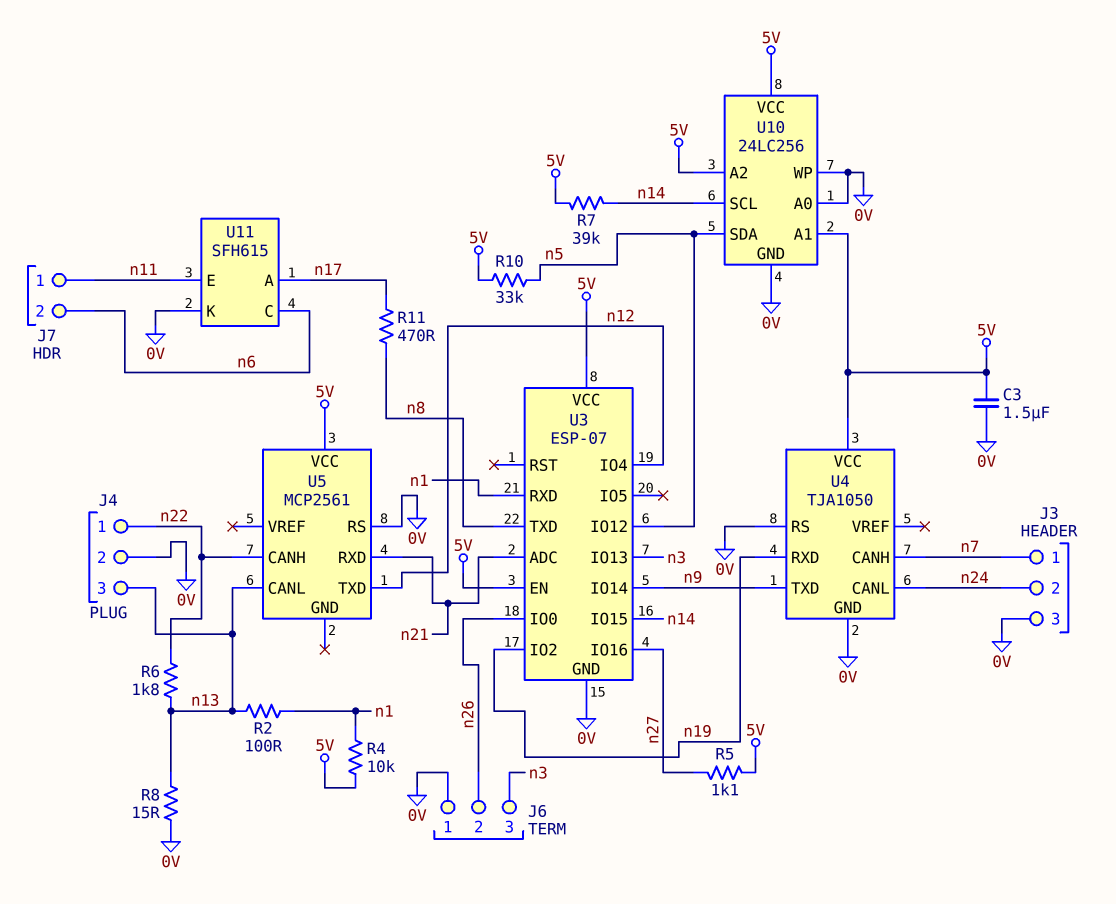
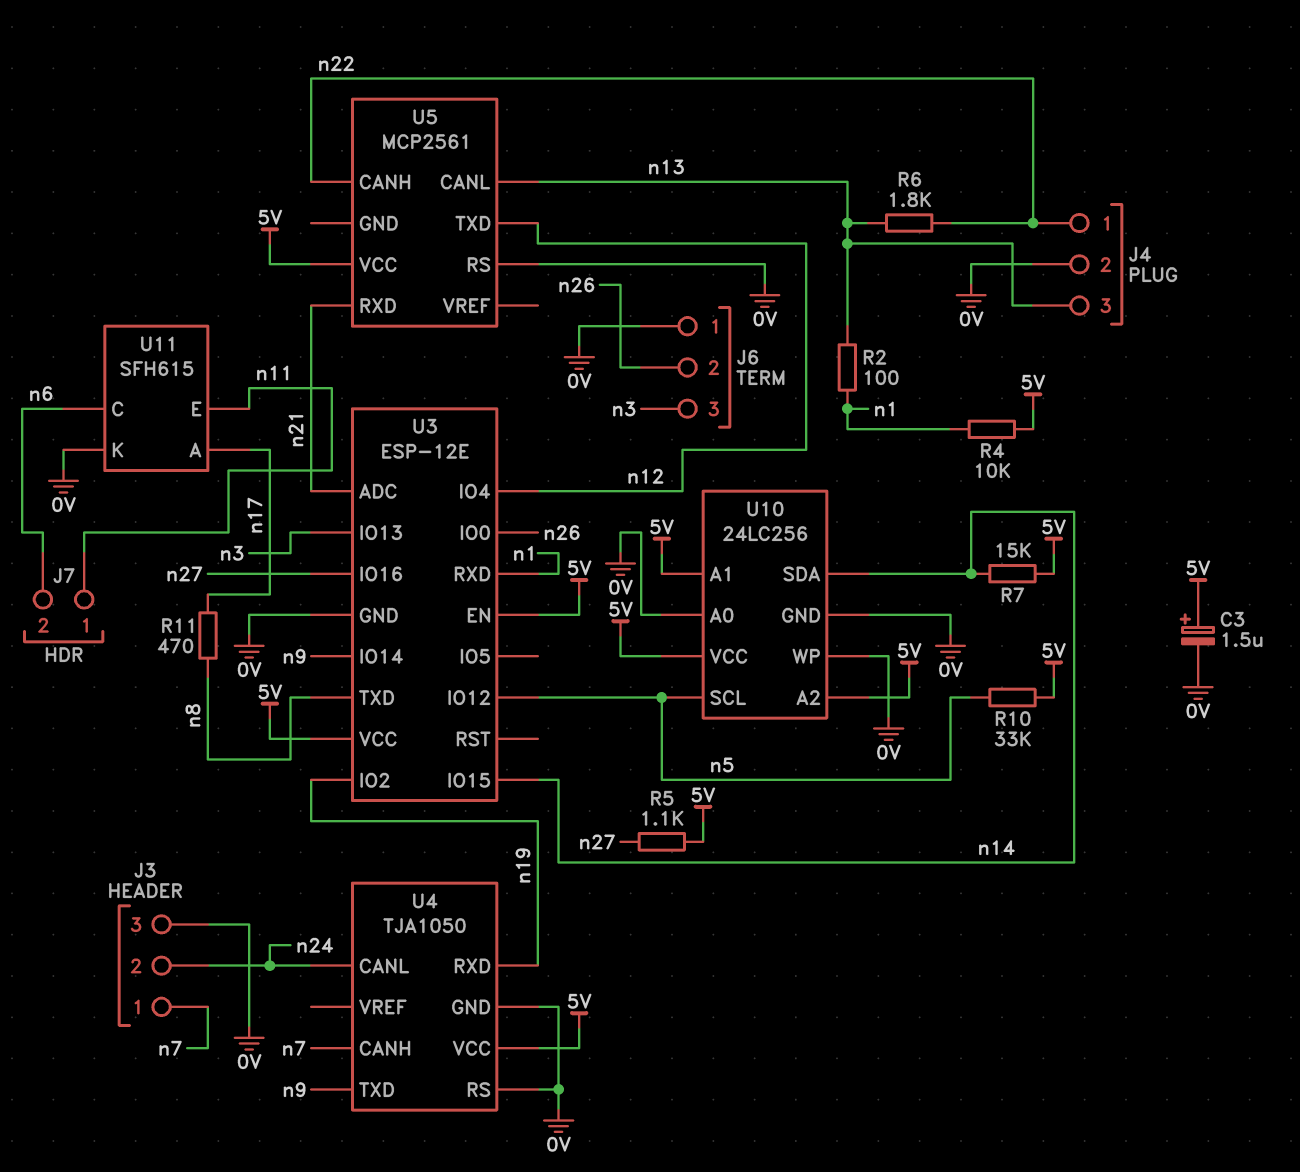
C3: 1.5uF (0V, 5V) -> 1.5uF (plus 5V, minus 0V)
R7: 39k (5V, n14) -> 15k (5V, n14)
R8: 15 (0V, n13) -> none
U3: ESP-07 -> ESP-12E
U10 pin SCL: n14 -> n5
U10 pin SDA: n5 -> n14

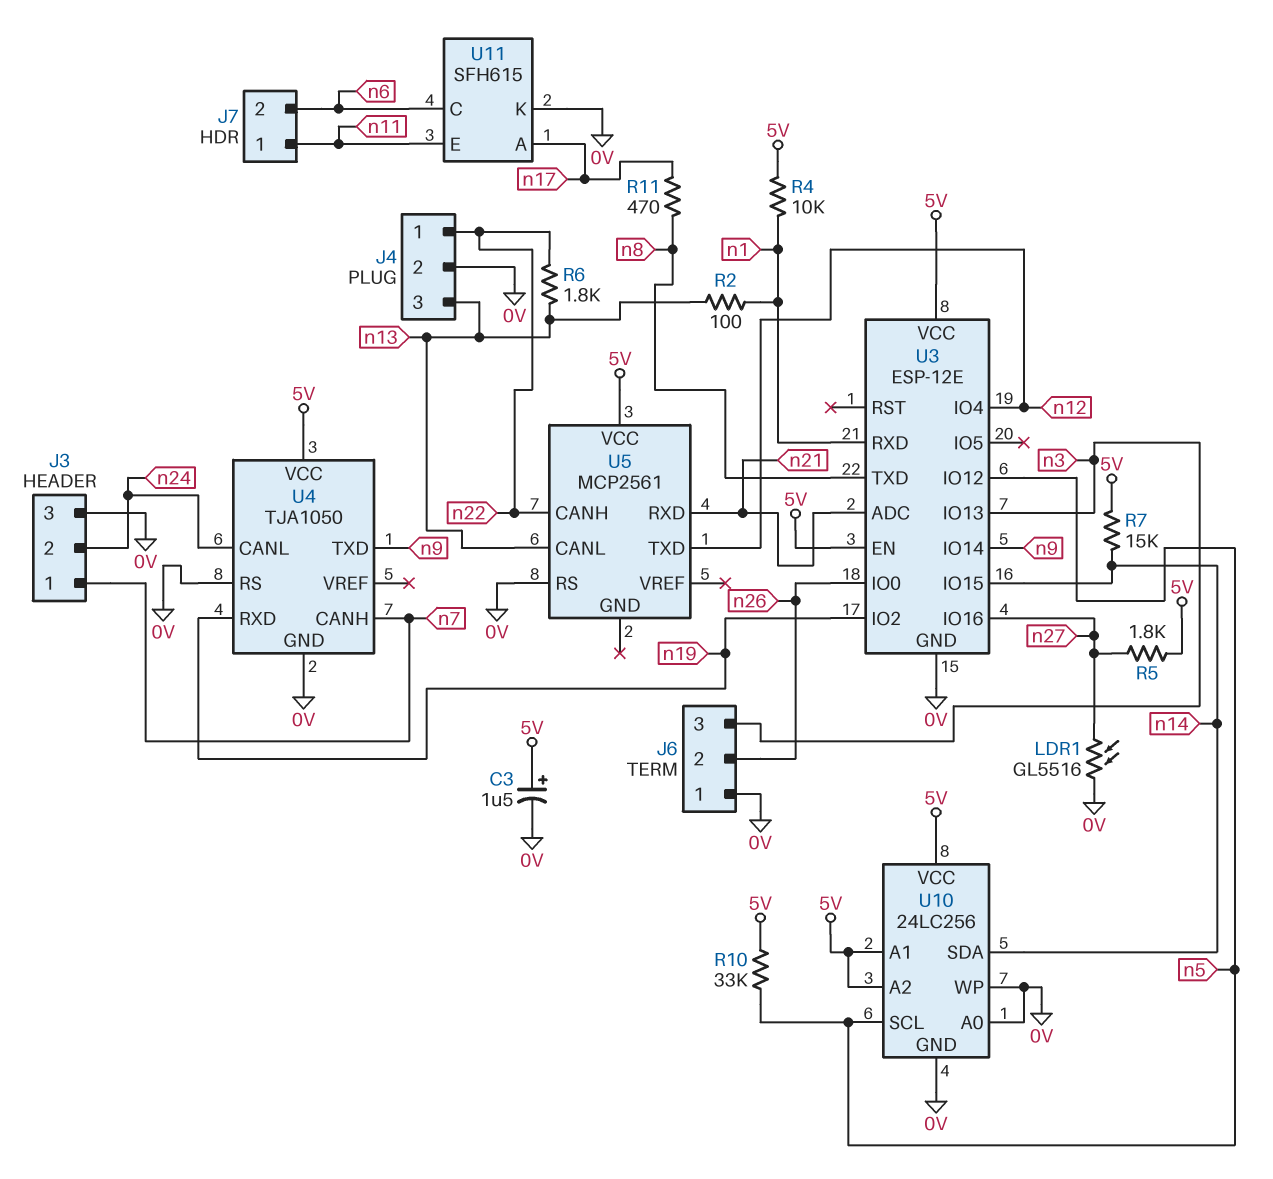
LDR1: none -> GL5516 (0V, n27)
R5: 1.1k (5V, n27) -> 1.8k (5V, n27)

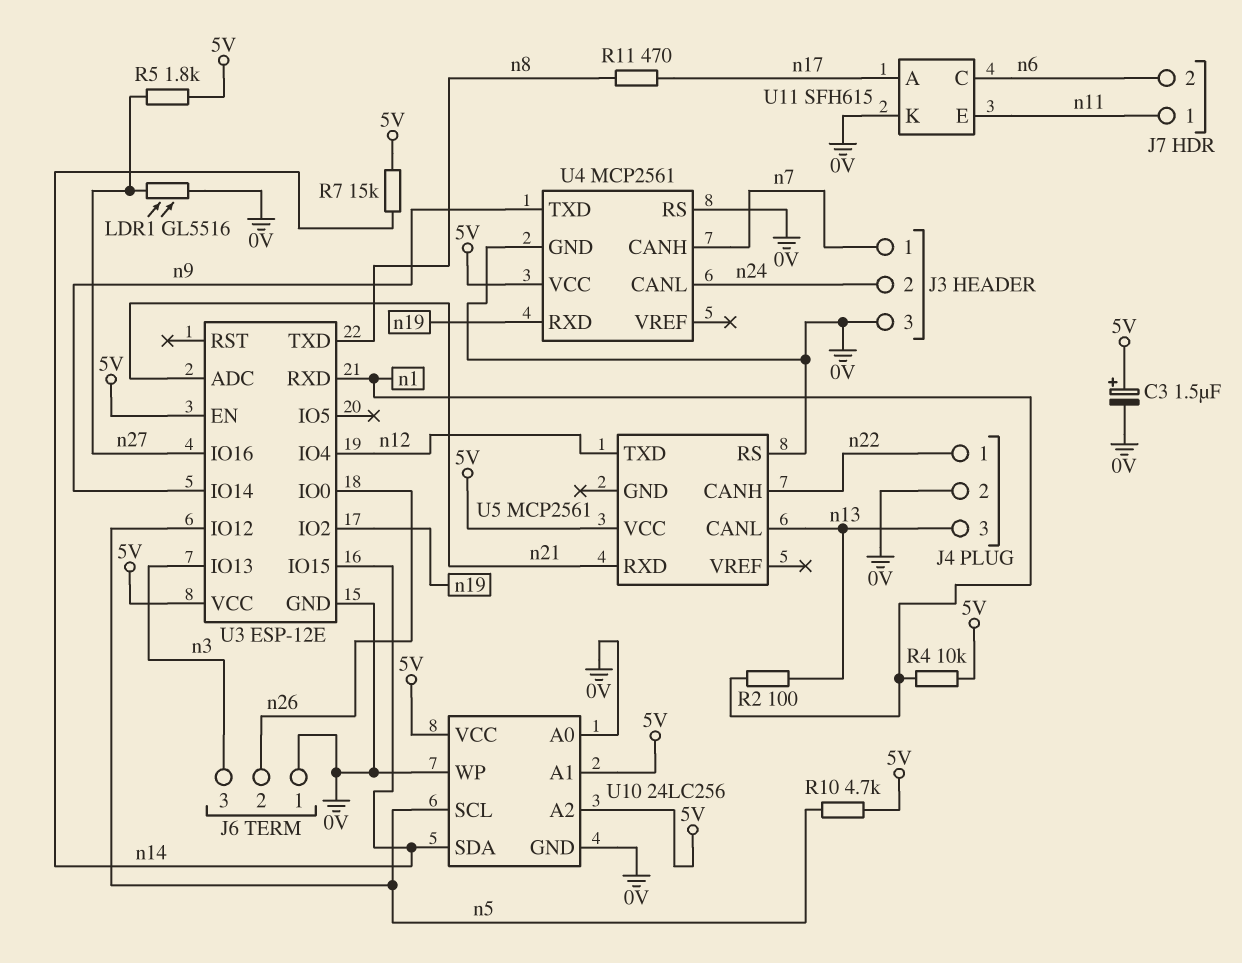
R6: 1.8k (n13, n22) -> none
R10: 33k (5V, n5) -> 4.7k (5V, n5)
U4: TJA1050 -> MCP2561

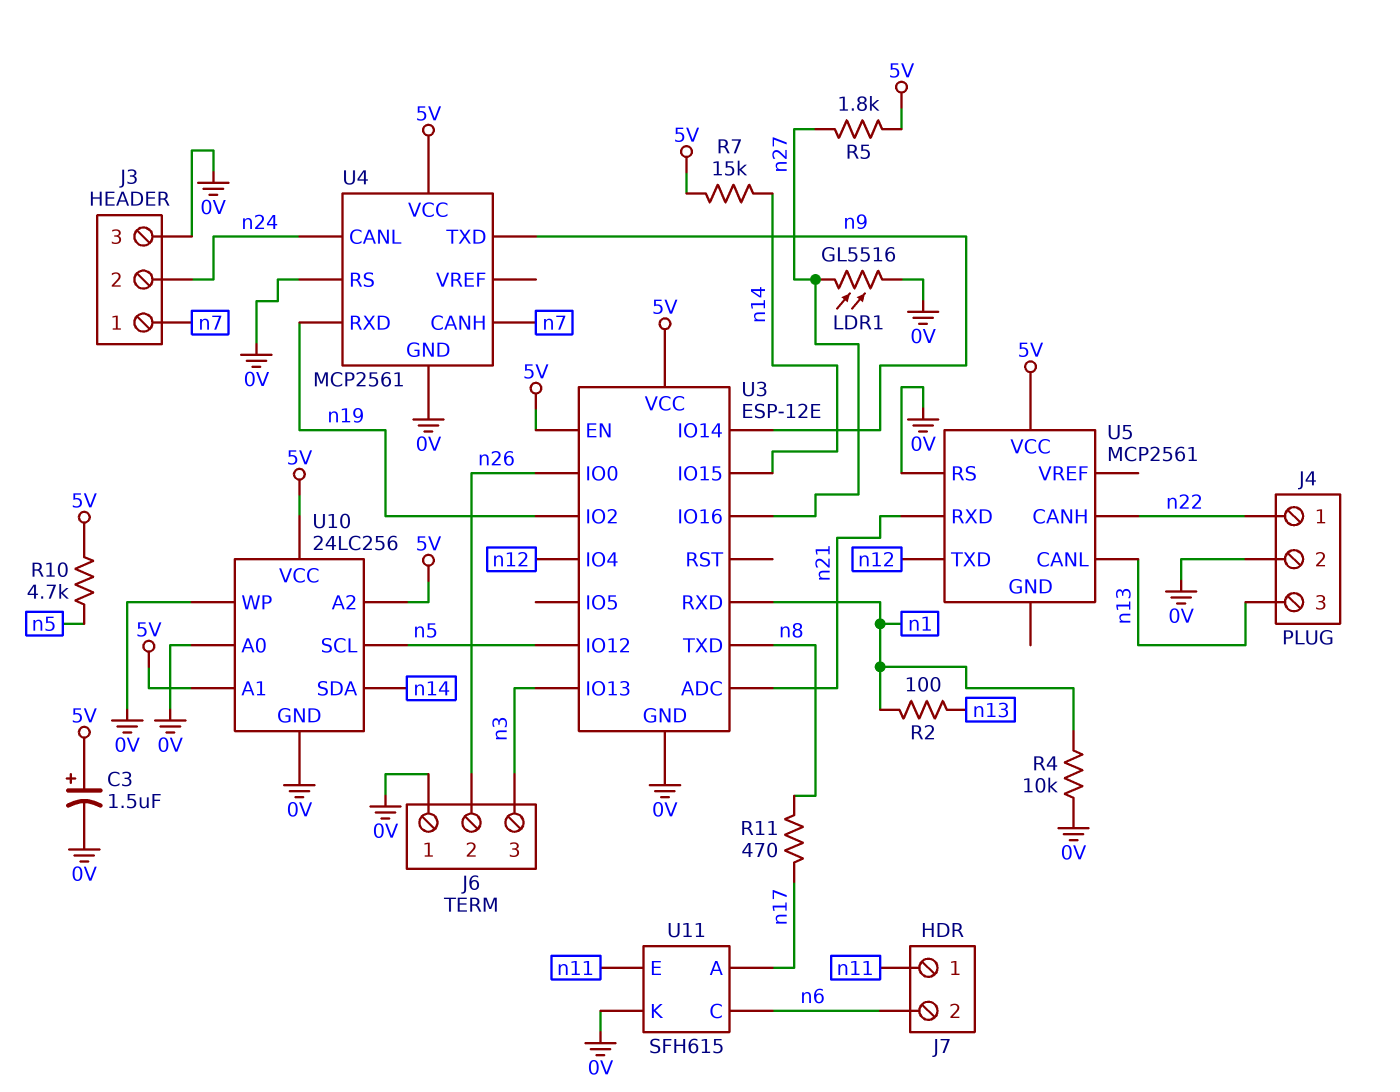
R4: 10k (5V, n1) -> 10k (0V, n1)

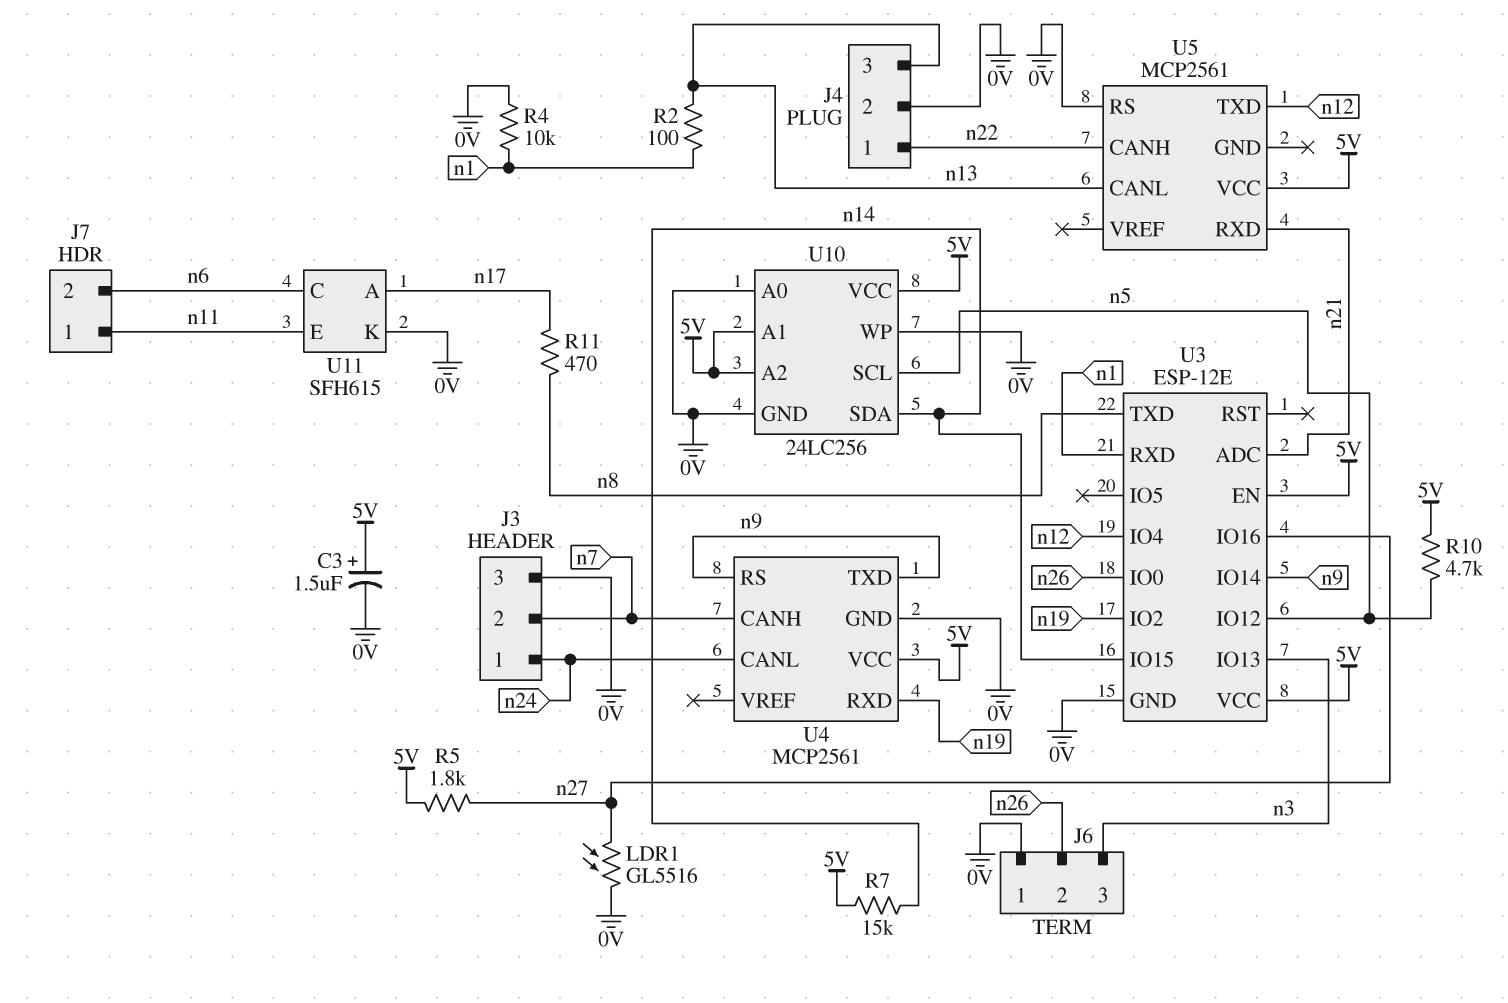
J3 pin 1: n7 -> n24
J3 pin 2: n24 -> n7
U4 pin RS: 0V -> n9

